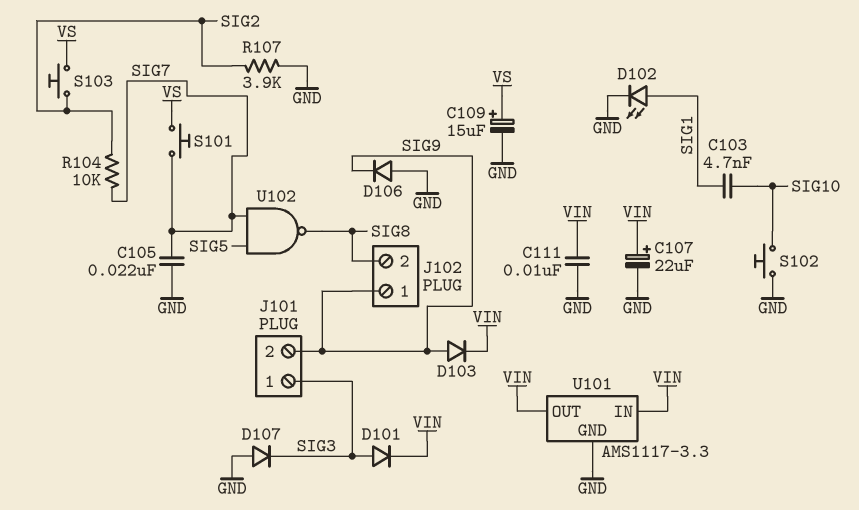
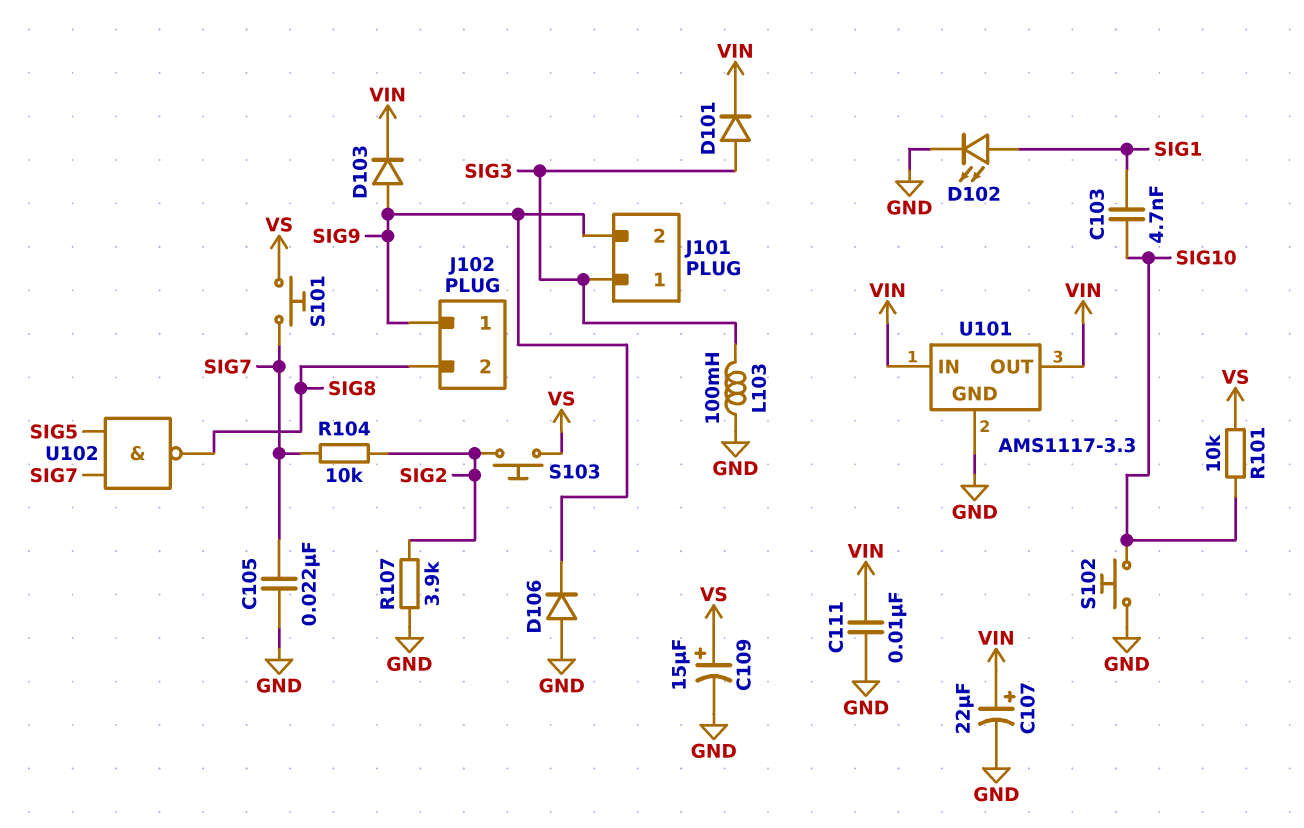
D107: diode (A GND, K SIG3) -> none
L103: none -> 100mH (GND, SIG3)
R101: none -> 10k (SIG10, VS)

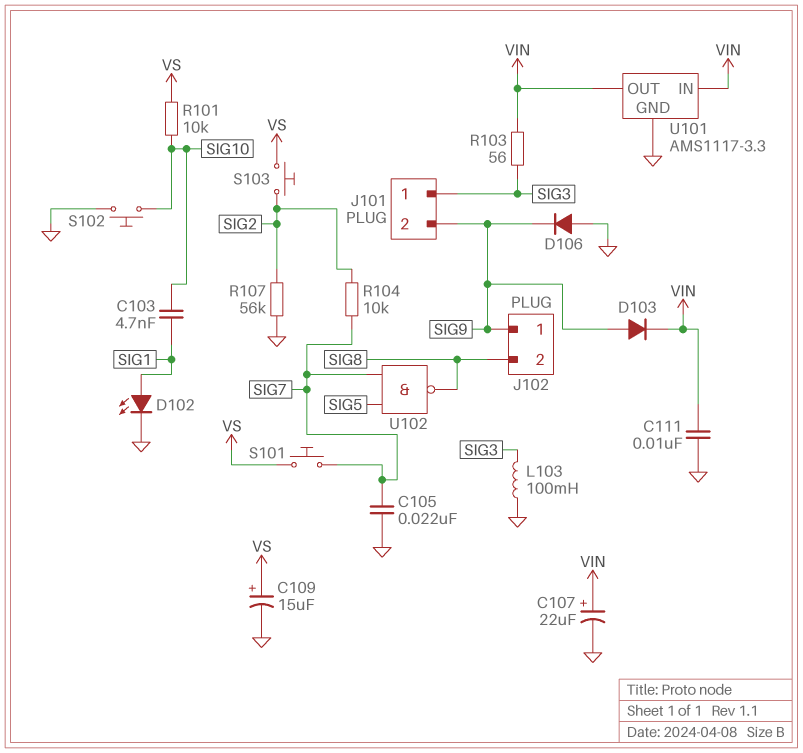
D101: diode (A SIG3, K VIN) -> none
R103: none -> 56 (SIG3, VIN)
R107: 3.9k (GND, SIG2) -> 56k (GND, SIG2)

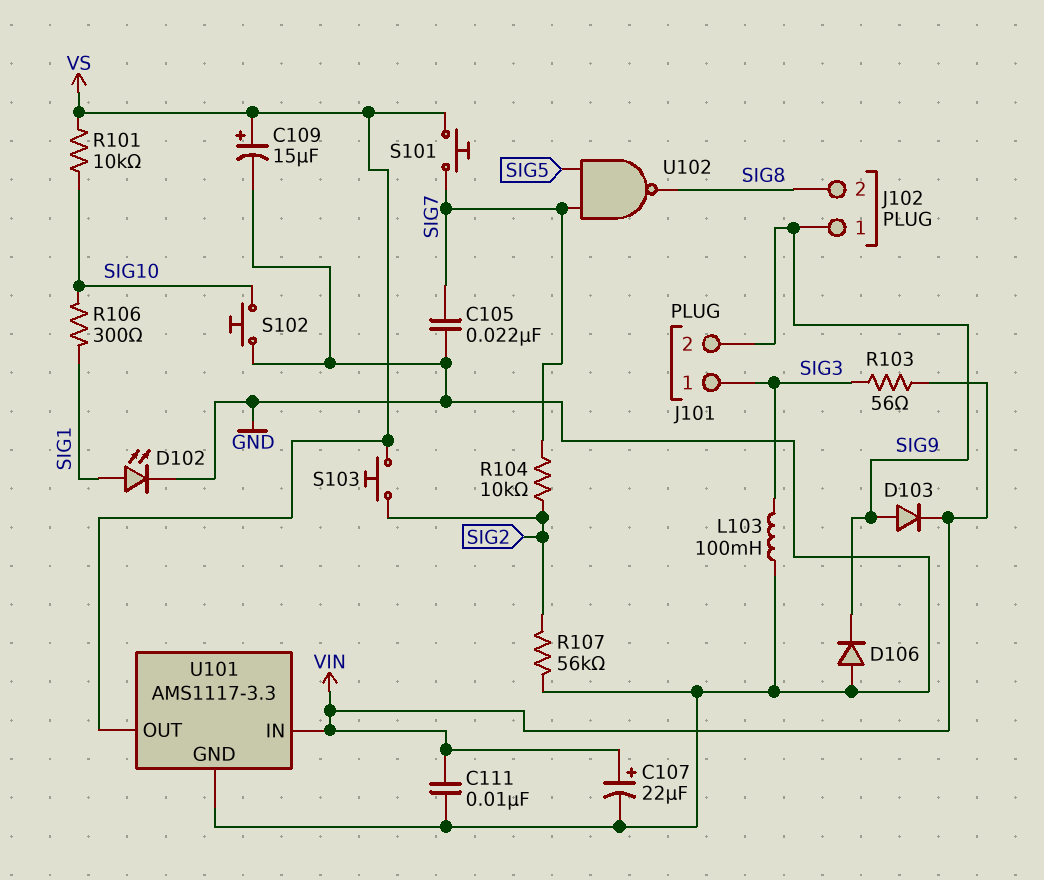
C103: 4.7nF (SIG1, SIG10) -> none
R106: none -> 300 (SIG1, SIG10)
U101 pin OUT: VIN -> VS

